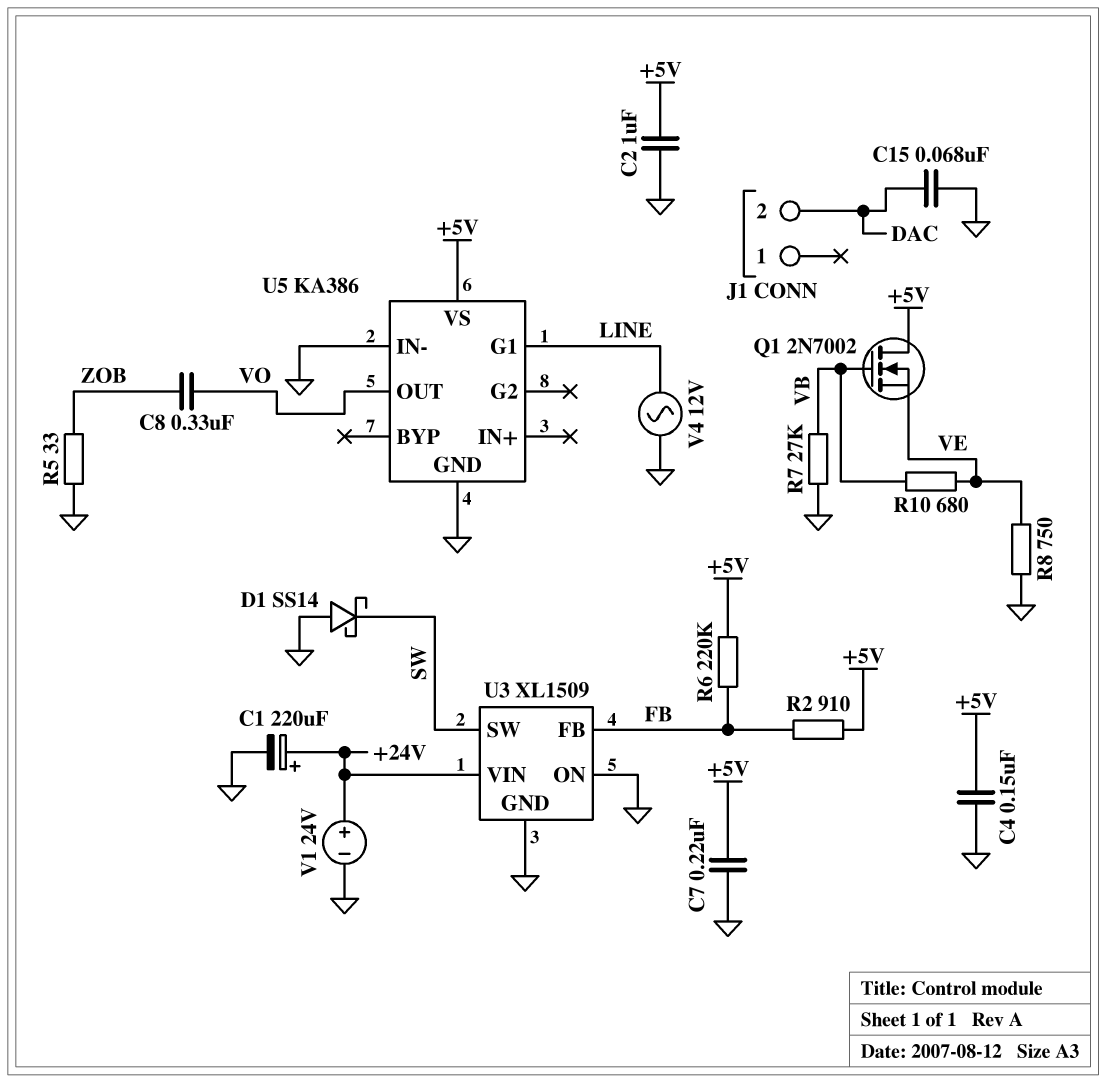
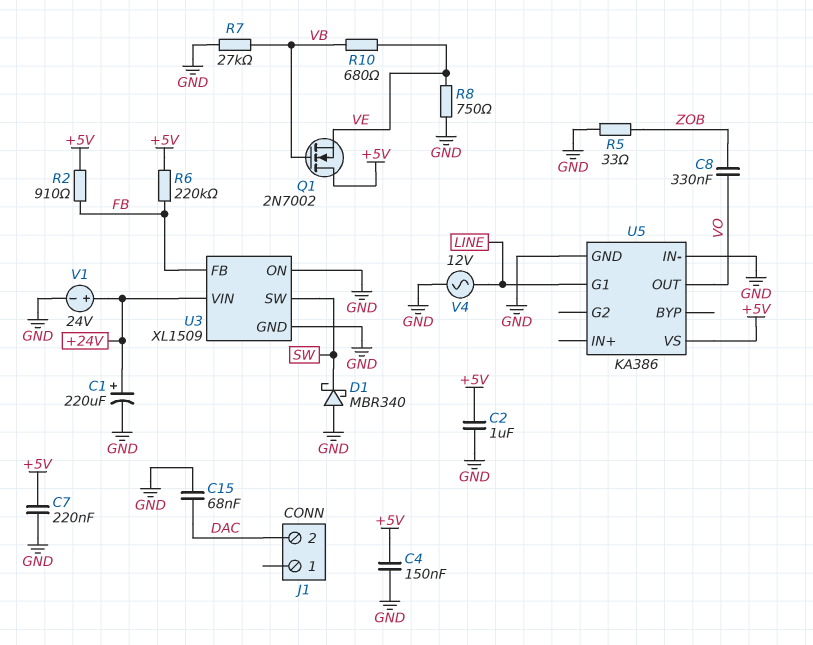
D1: schottky SS14 (A GND, K SW) -> schottky MBR340 (A GND, K SW)

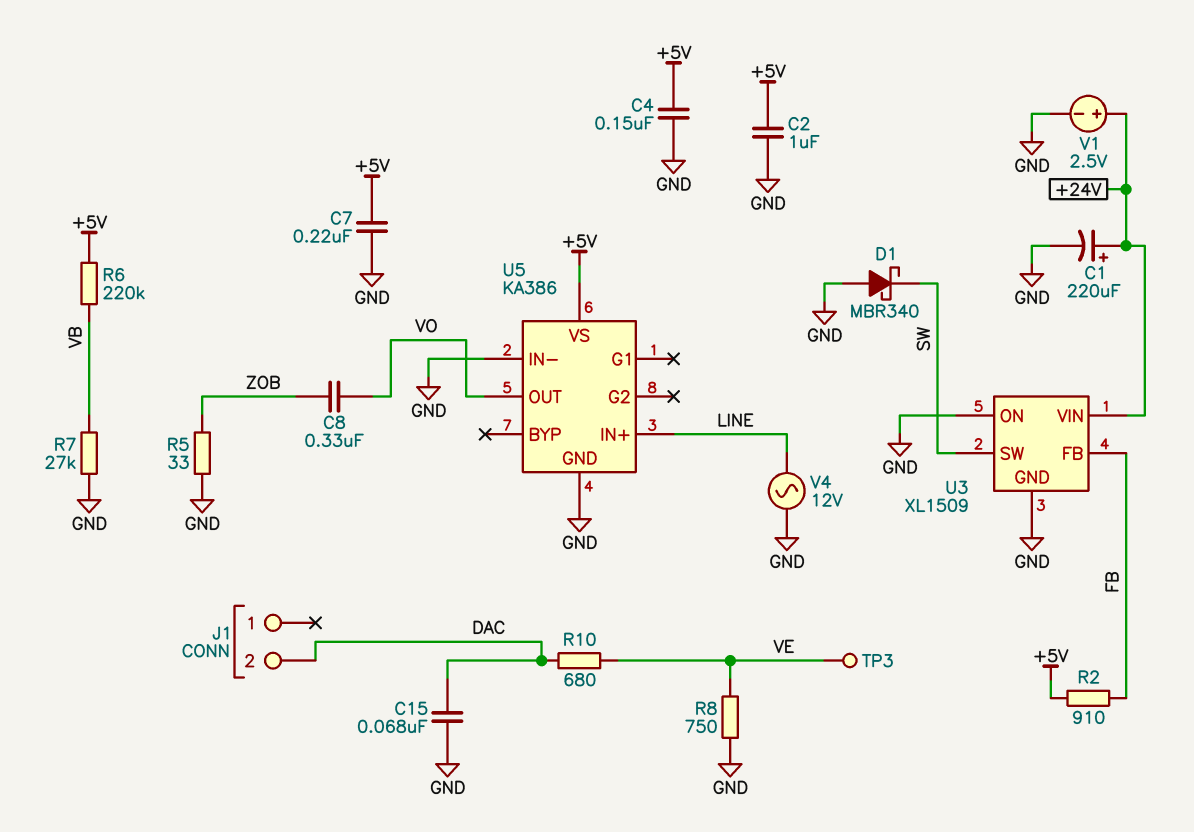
Q1: NMOS 2N7002 (G VB, D +5V, S VE) -> none
R6: 220k (+5V, FB) -> 220k (+5V, VB)
R10: 680 (VB, VE) -> 680 (DAC, VE)
TP3: none -> test point (VE)
U5 pin G1: LINE -> none
U5 pin IN+: none -> LINE
V1: 24V (plus +24V, minus GND) -> 2.5V (plus +24V, minus GND)

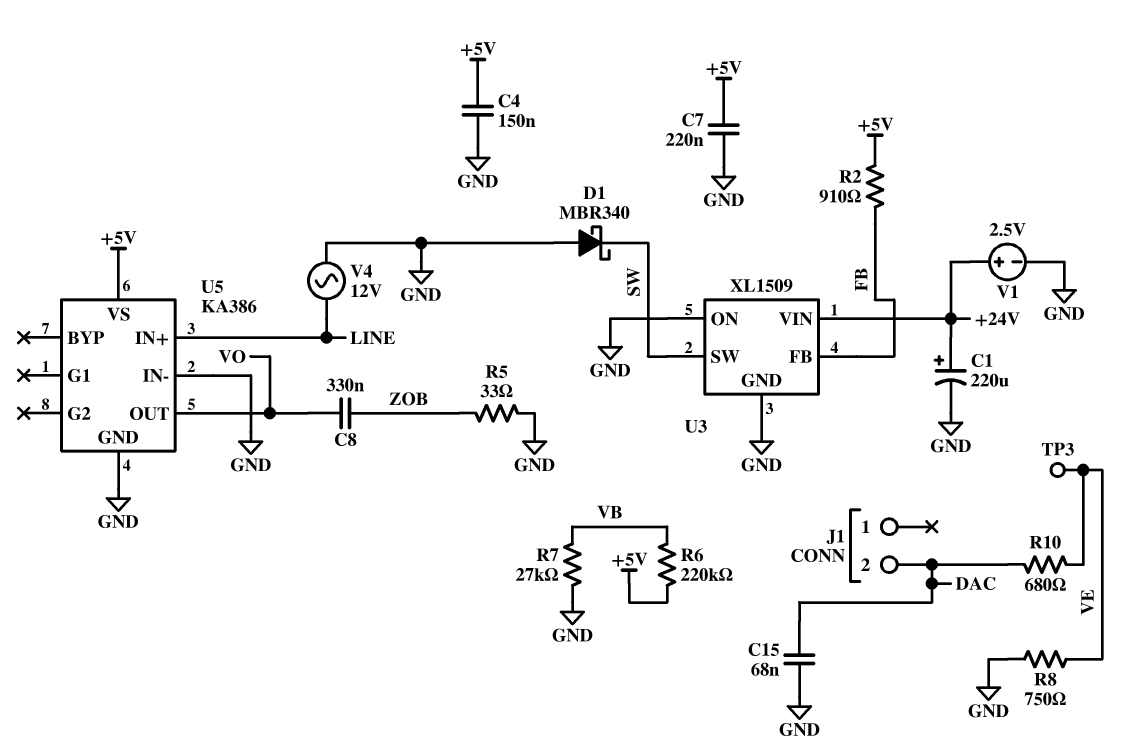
C2: 1uF (+5V, GND) -> none

